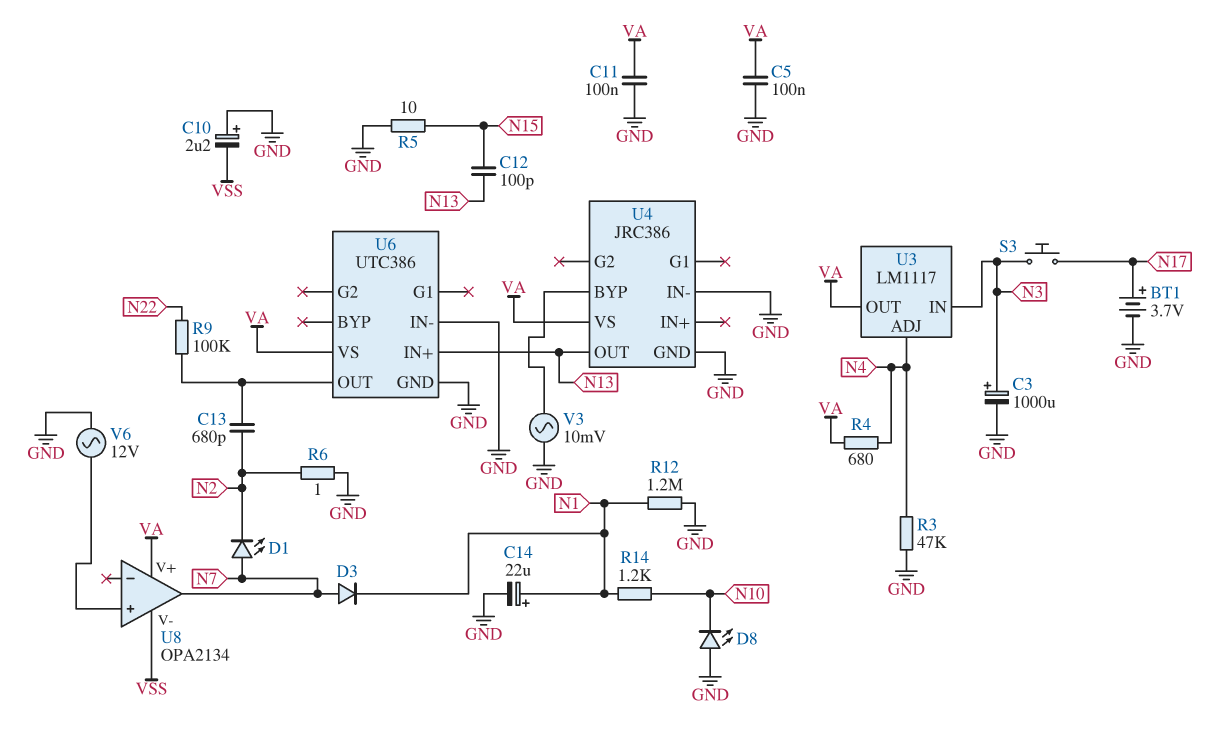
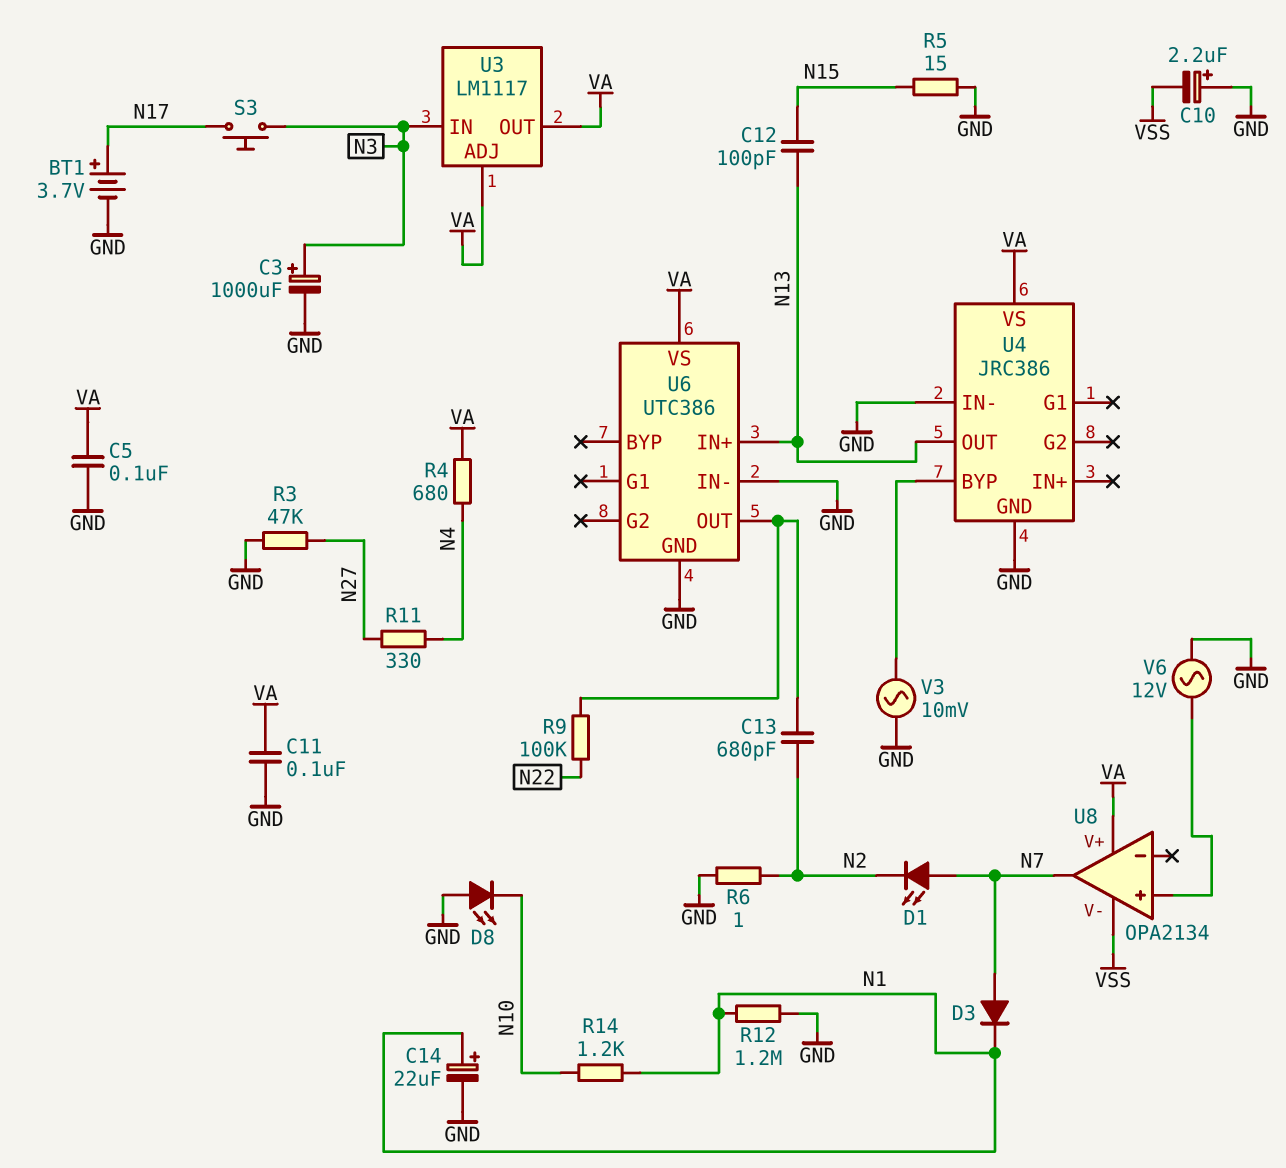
R3: 47k (GND, N4) -> 47k (GND, N27)
R5: 10 (GND, N15) -> 15 (GND, N15)
R11: none -> 330 (N4, N27)
U3 pin ADJ: N4 -> VA

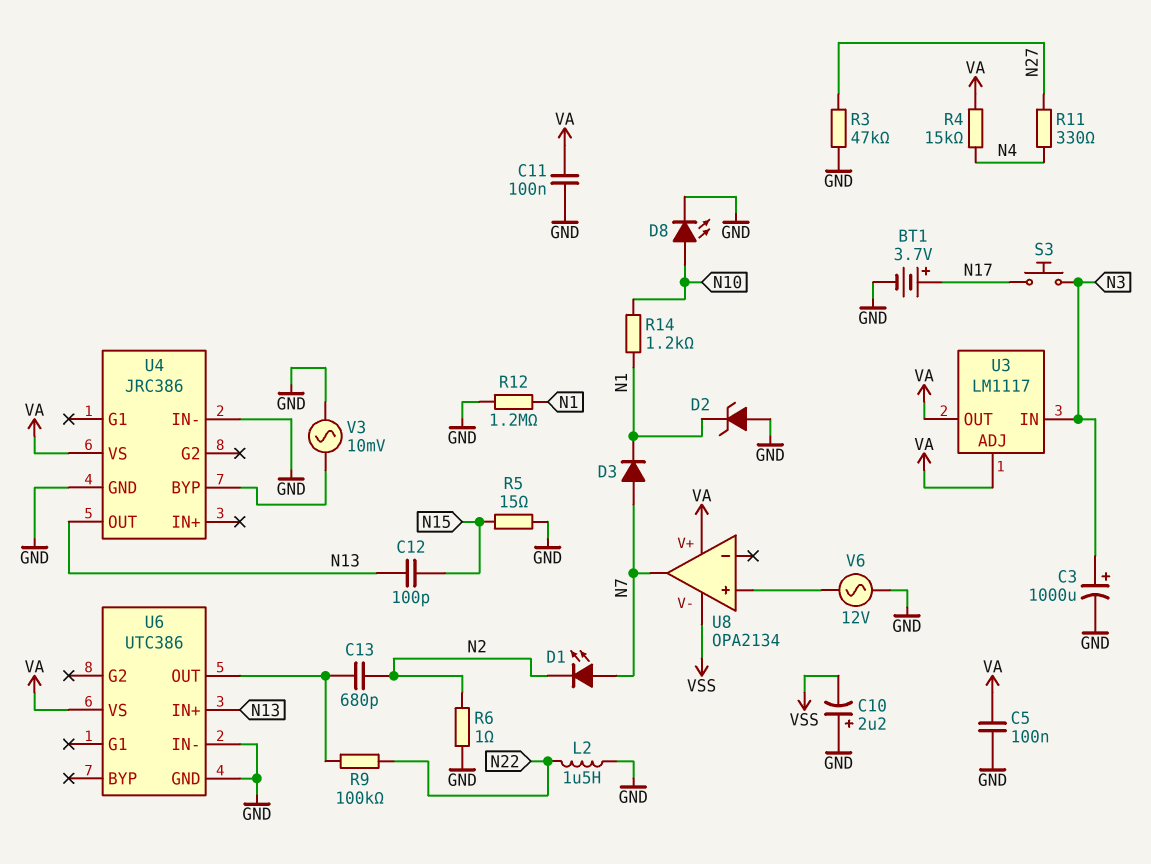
C14: 22uF (plus N1, minus GND) -> none
D2: none -> zener (A GND, K N1)
D8: LED (A GND, K N10) -> LED (A N10, K GND)
L2: none -> 1.5uH (GND, N22)
R4: 680 (N4, VA) -> 15k (N4, VA)

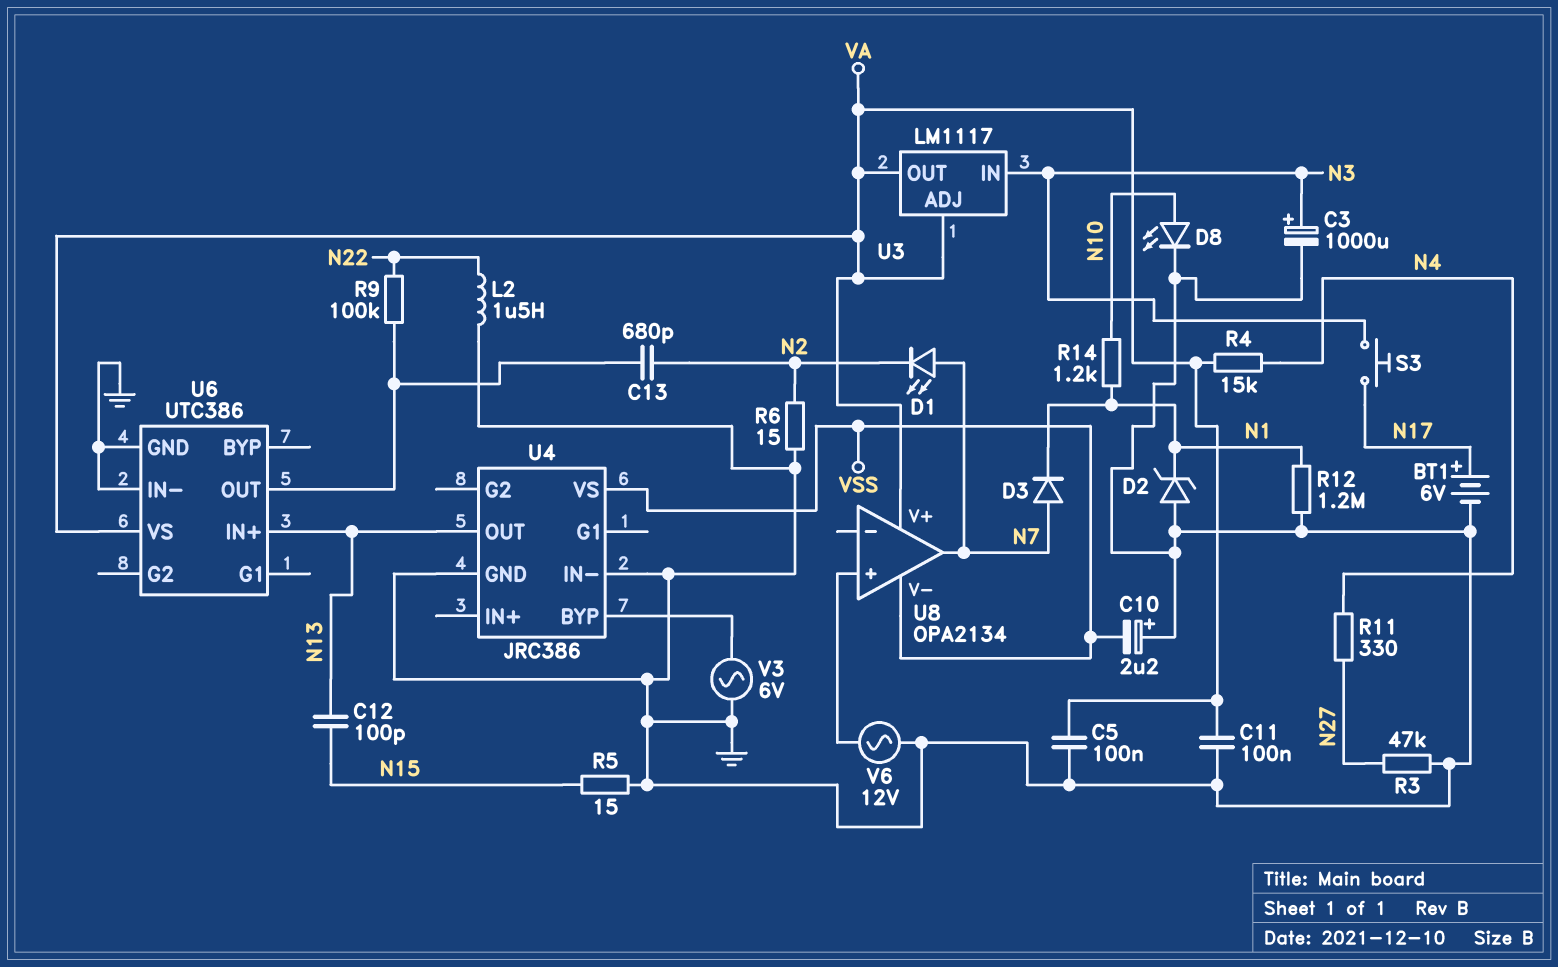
BT1: 3.7V (plus N17, minus GND) -> 6V (plus N17, minus GND)
R6: 1 (GND, N2) -> 15 (GND, N2)
U4 pin VS: VA -> VSS
V3: AC 10mV (GND, U4/BYP) -> AC 6V (GND, U4/BYP)

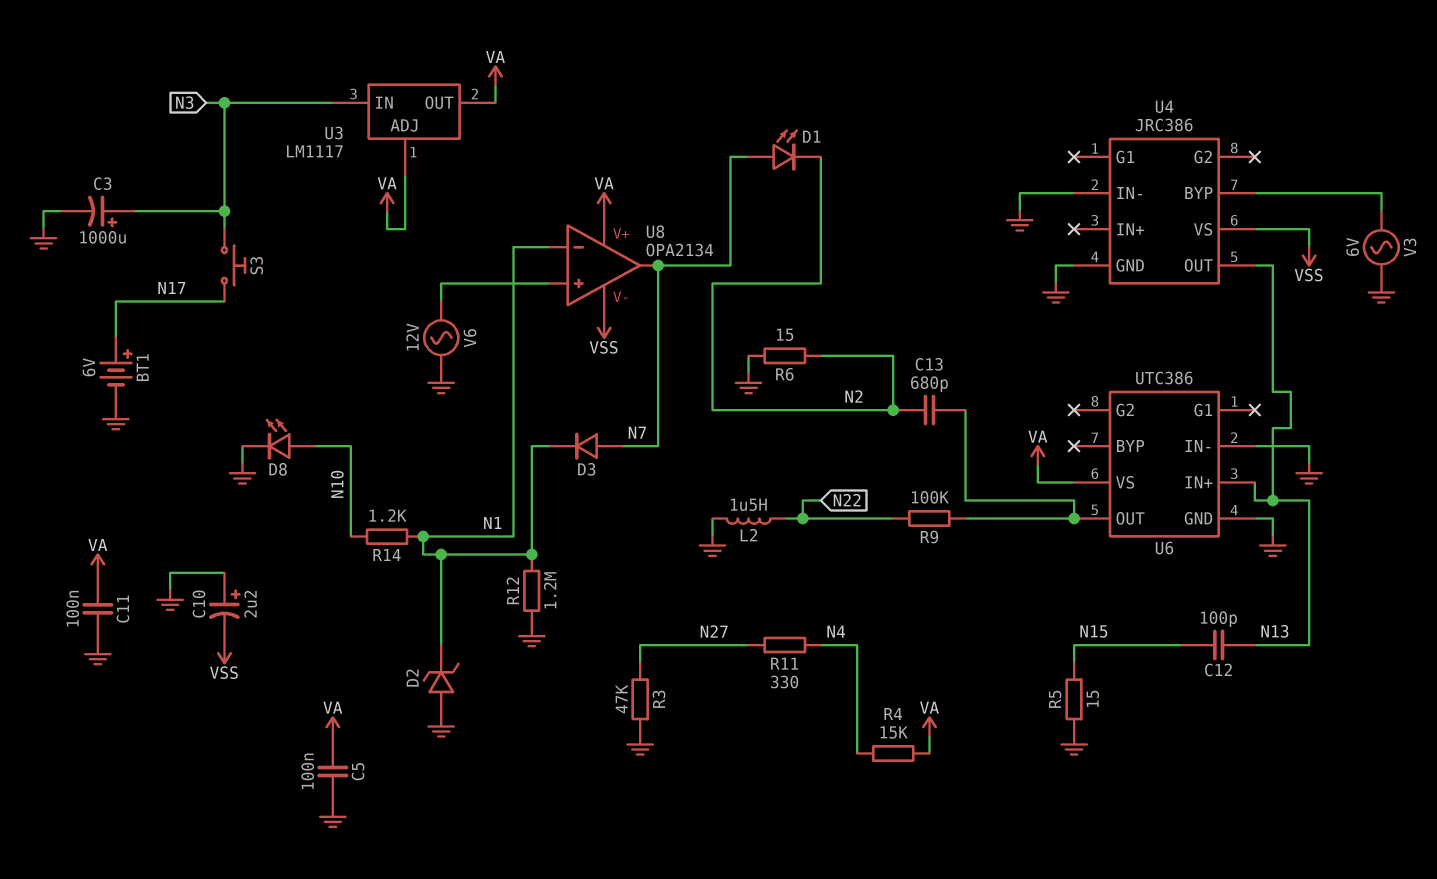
U8 pin in-: none -> N1

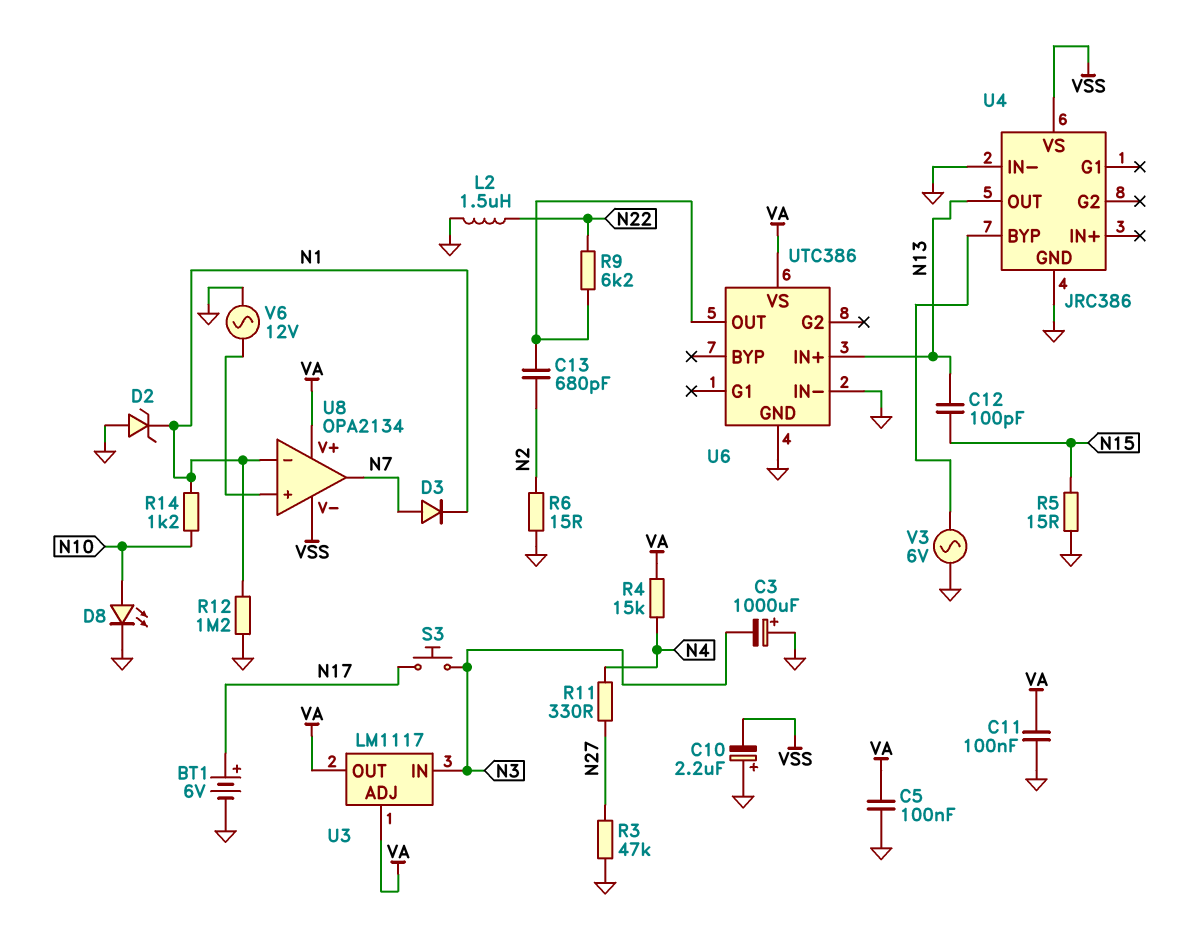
C3: 1000uF (plus N3, minus GND) -> 1000uF (plus GND, minus N3)
D1: LED (A N7, K N2) -> none
R9: 100k (N22, U6/OUT) -> 6.2k (N22, U6/OUT)

